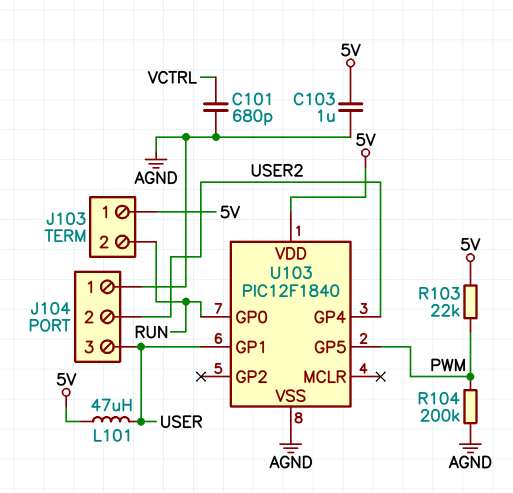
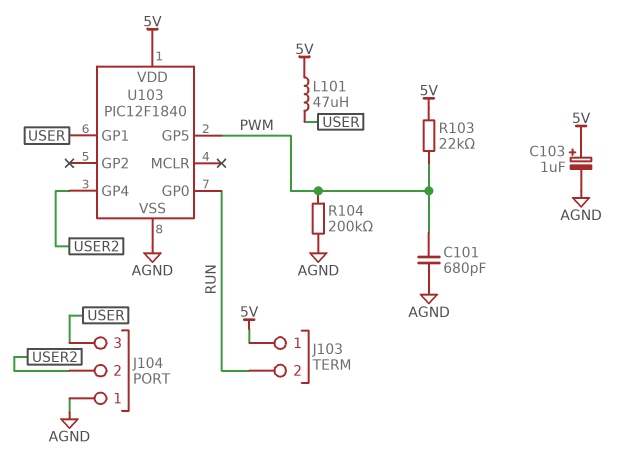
C101: 680pF (AGND, VCTRL) -> 680pF (AGND, PWM)
C103: 1uF (5V, AGND) -> 1uF (plus 5V, minus AGND)

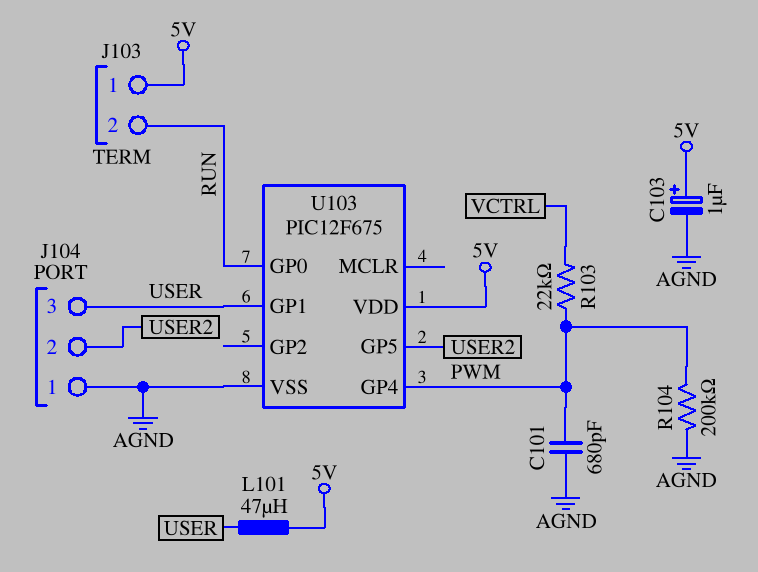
R103: 22k (5V, PWM) -> 22k (PWM, VCTRL)
U103: PIC12F1840 -> PIC12F675
U103 pin GP4: USER2 -> PWM
U103 pin GP5: PWM -> USER2

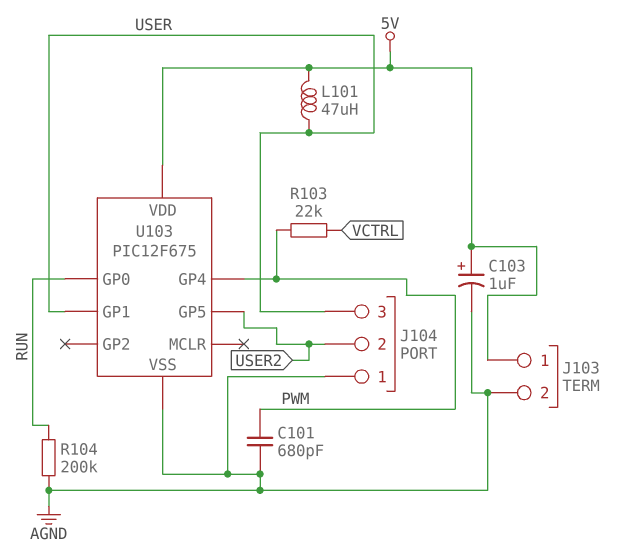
J103 pin 2: RUN -> AGND
R104: 200k (AGND, PWM) -> 200k (AGND, RUN)

